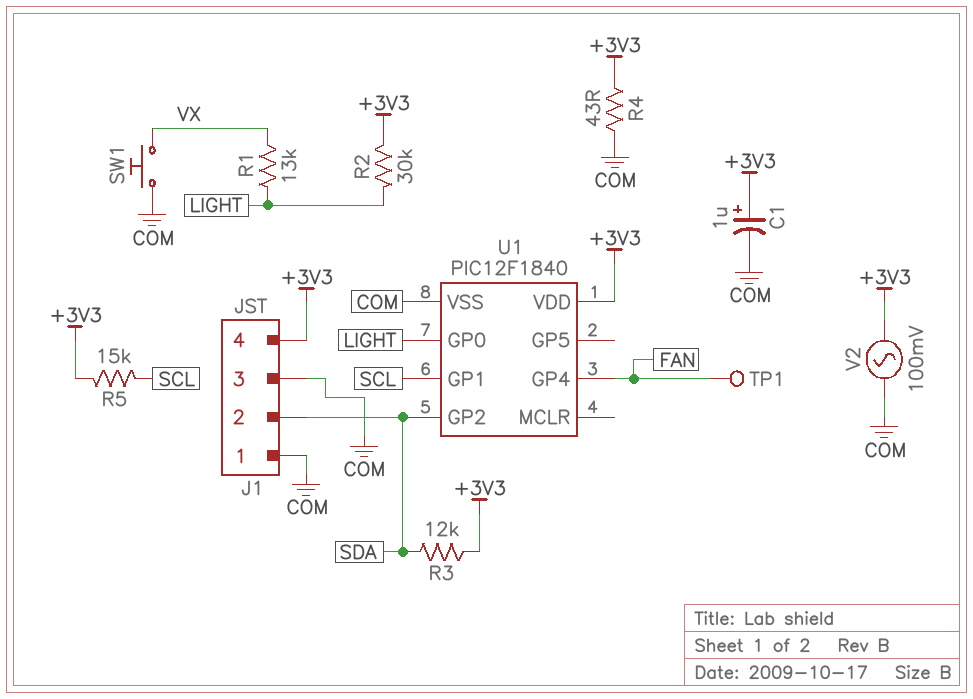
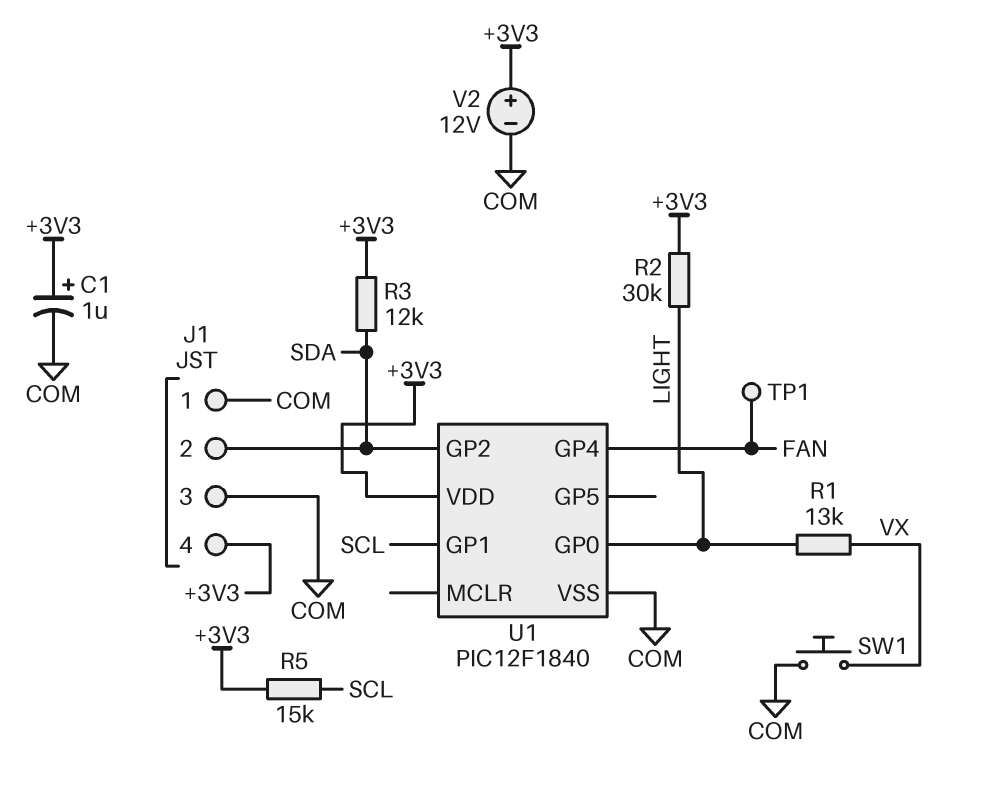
R4: 43 (+3V3, COM) -> none
V2: AC 100mV (+3V3, COM) -> 12V (plus +3V3, minus COM)

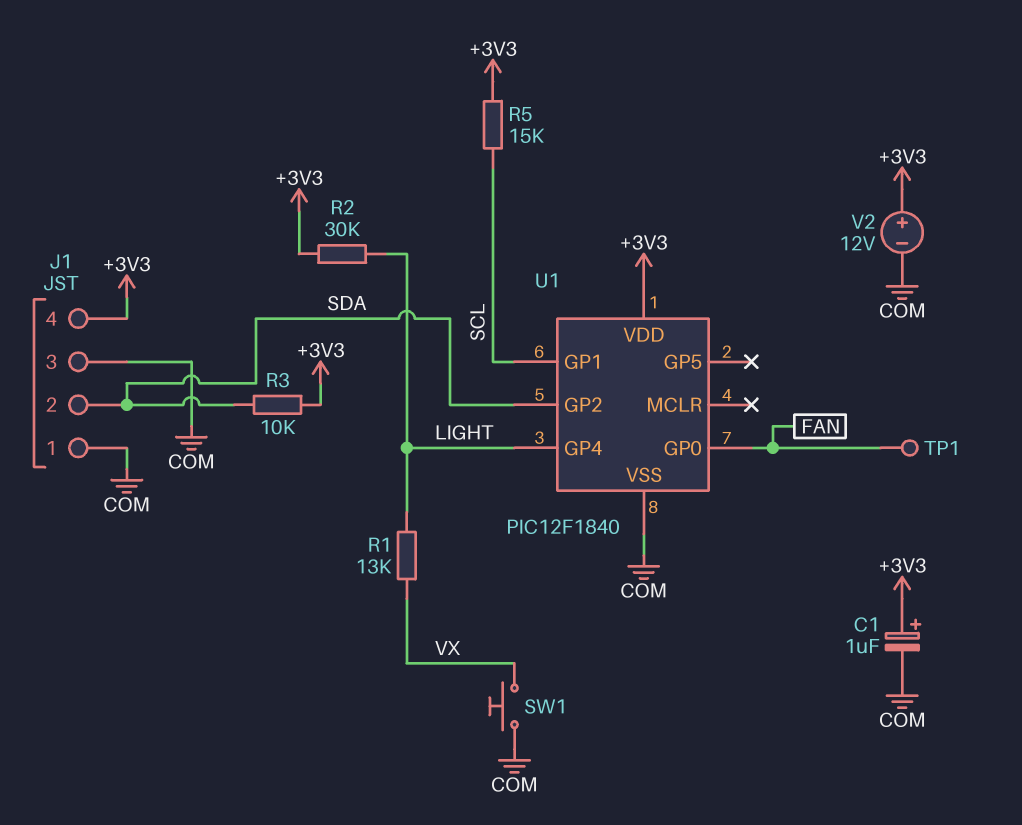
R3: 12k (+3V3, SDA) -> 10k (+3V3, SDA)
U1 pin GP0: LIGHT -> FAN
U1 pin GP4: FAN -> LIGHT

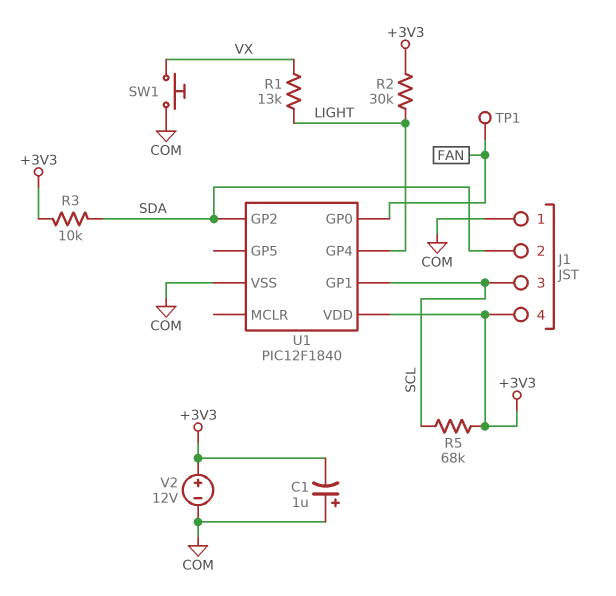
C1: 1uF (plus +3V3, minus COM) -> 1uF (plus COM, minus +3V3)
J1 pin 3: COM -> SCL
R5: 15k (+3V3, SCL) -> 68k (+3V3, SCL)

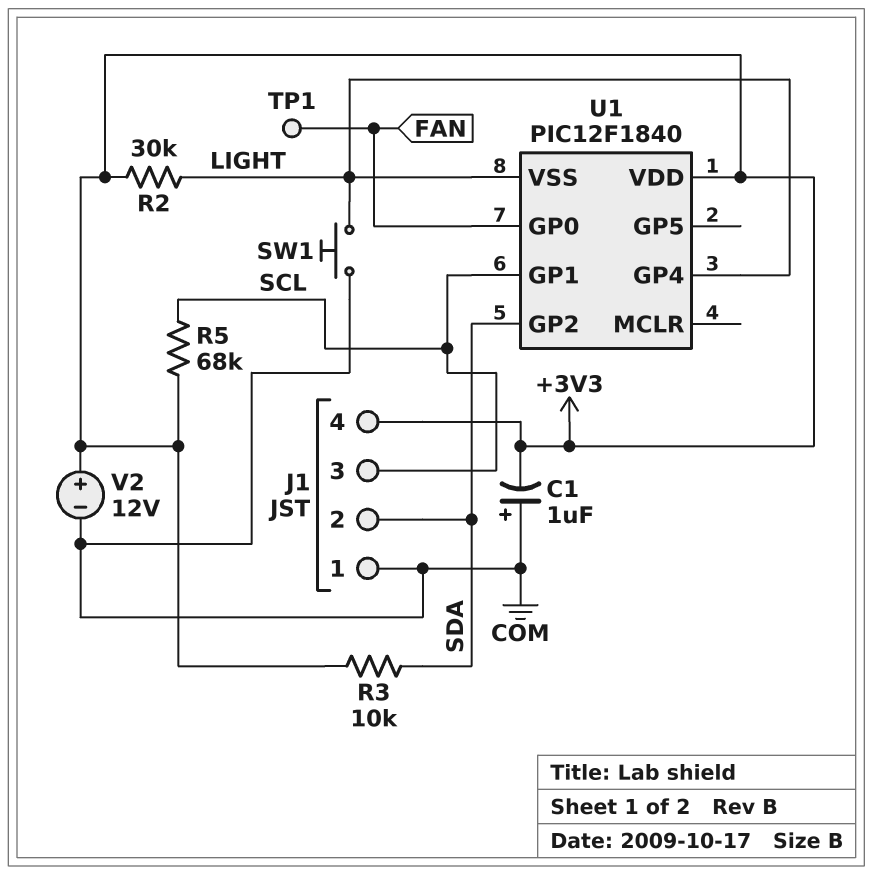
R1: 13k (LIGHT, VX) -> none
SW1: button (COM, VX) -> button (COM, LIGHT)
U1 pin VSS: COM -> LIGHT

